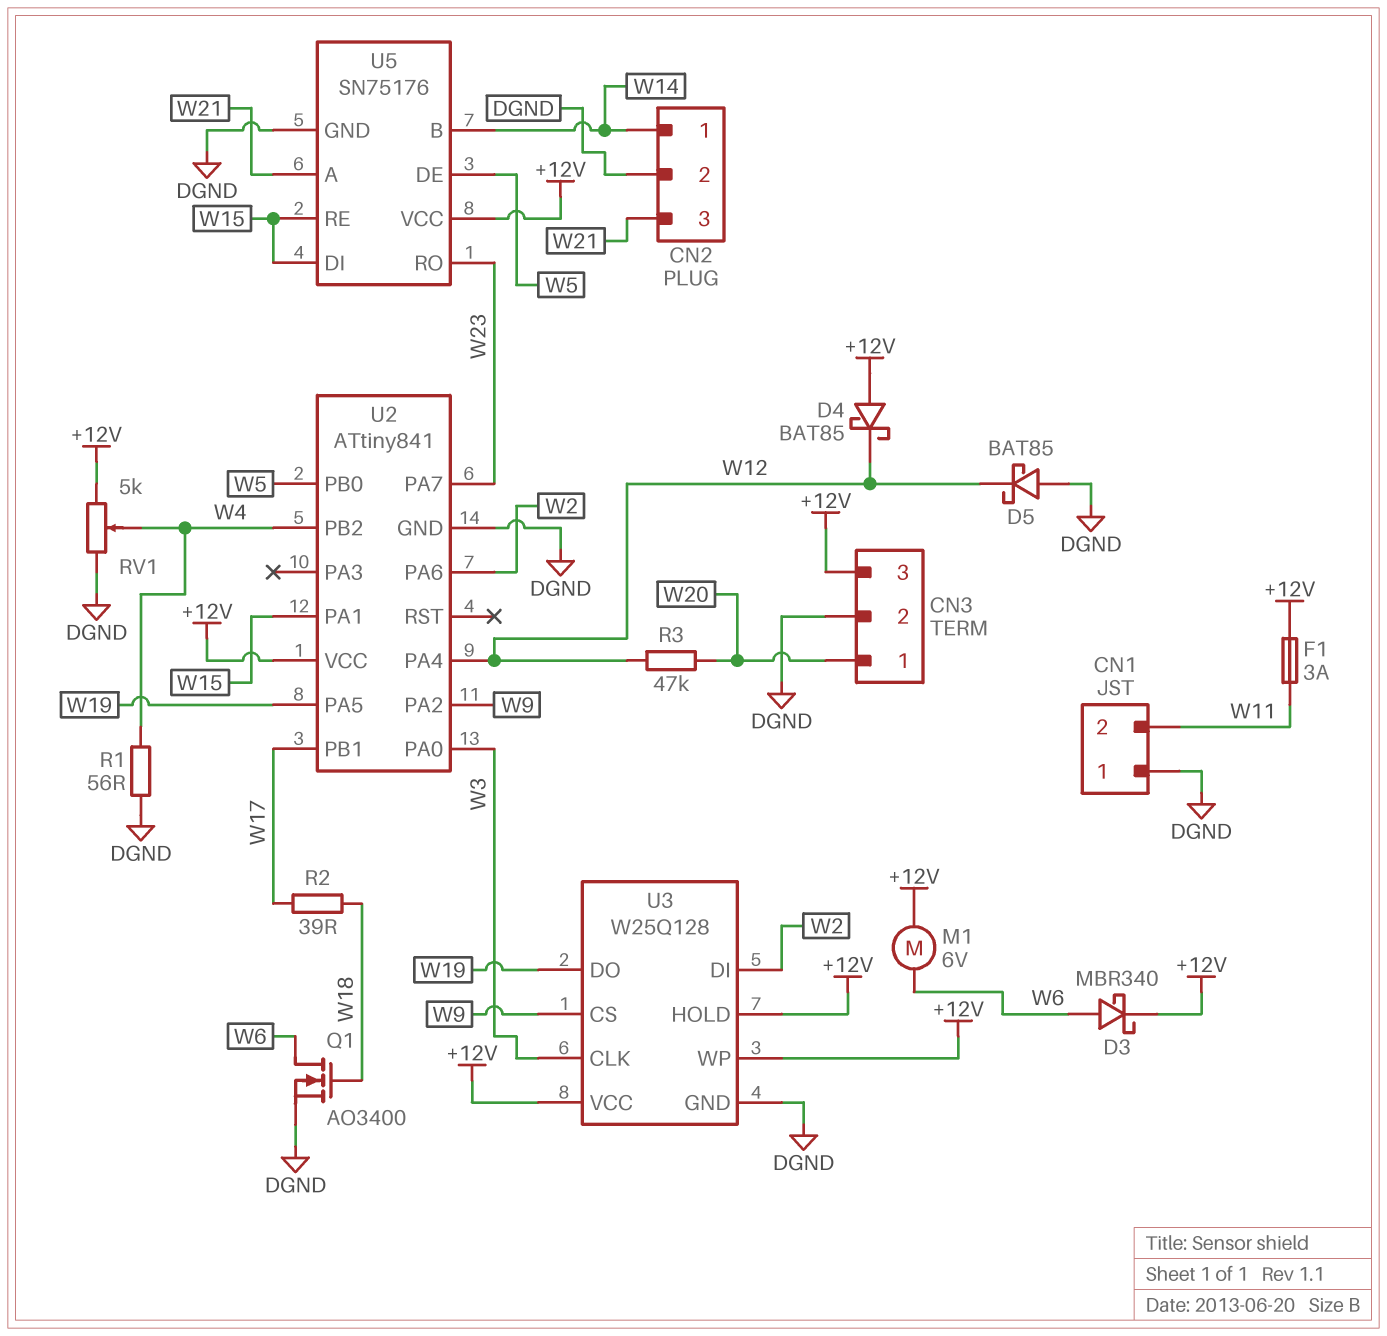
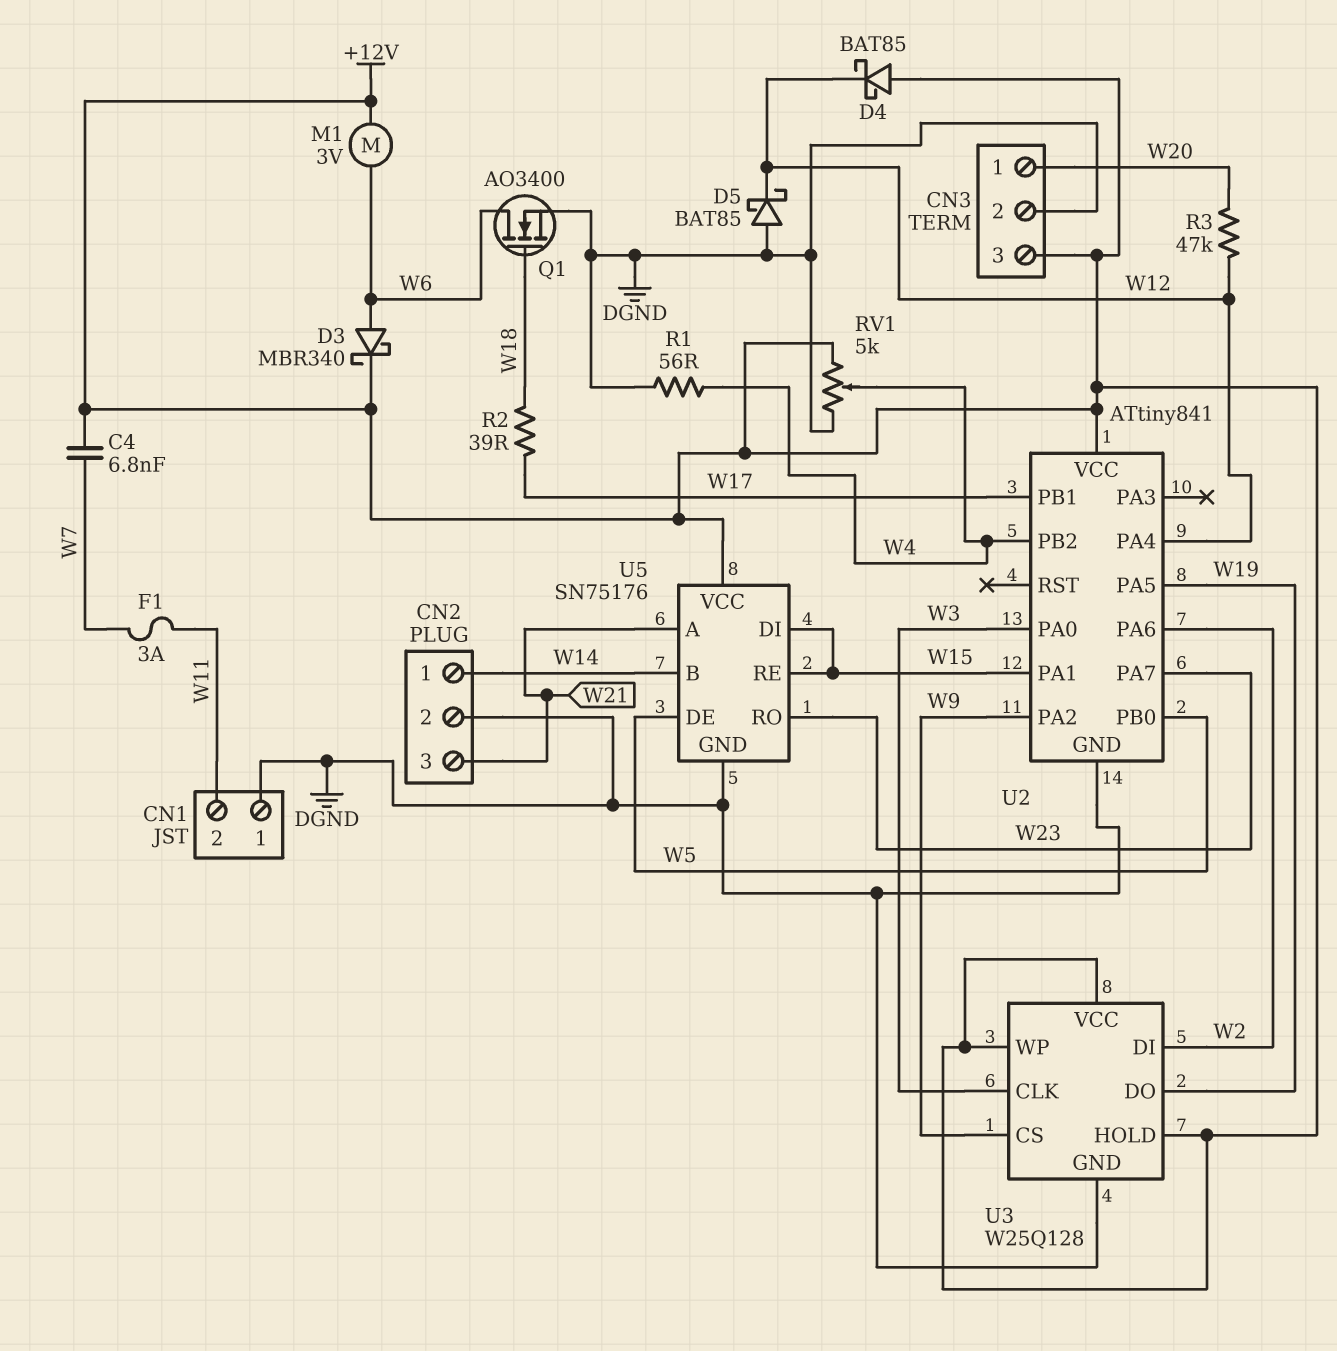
C4: none -> 6.8nF (+12V, W7)
F1: 3A (+12V, W11) -> 3A (W7, W11)
M1: motor 6V (+12V, W6) -> motor 3V (+12V, W6)

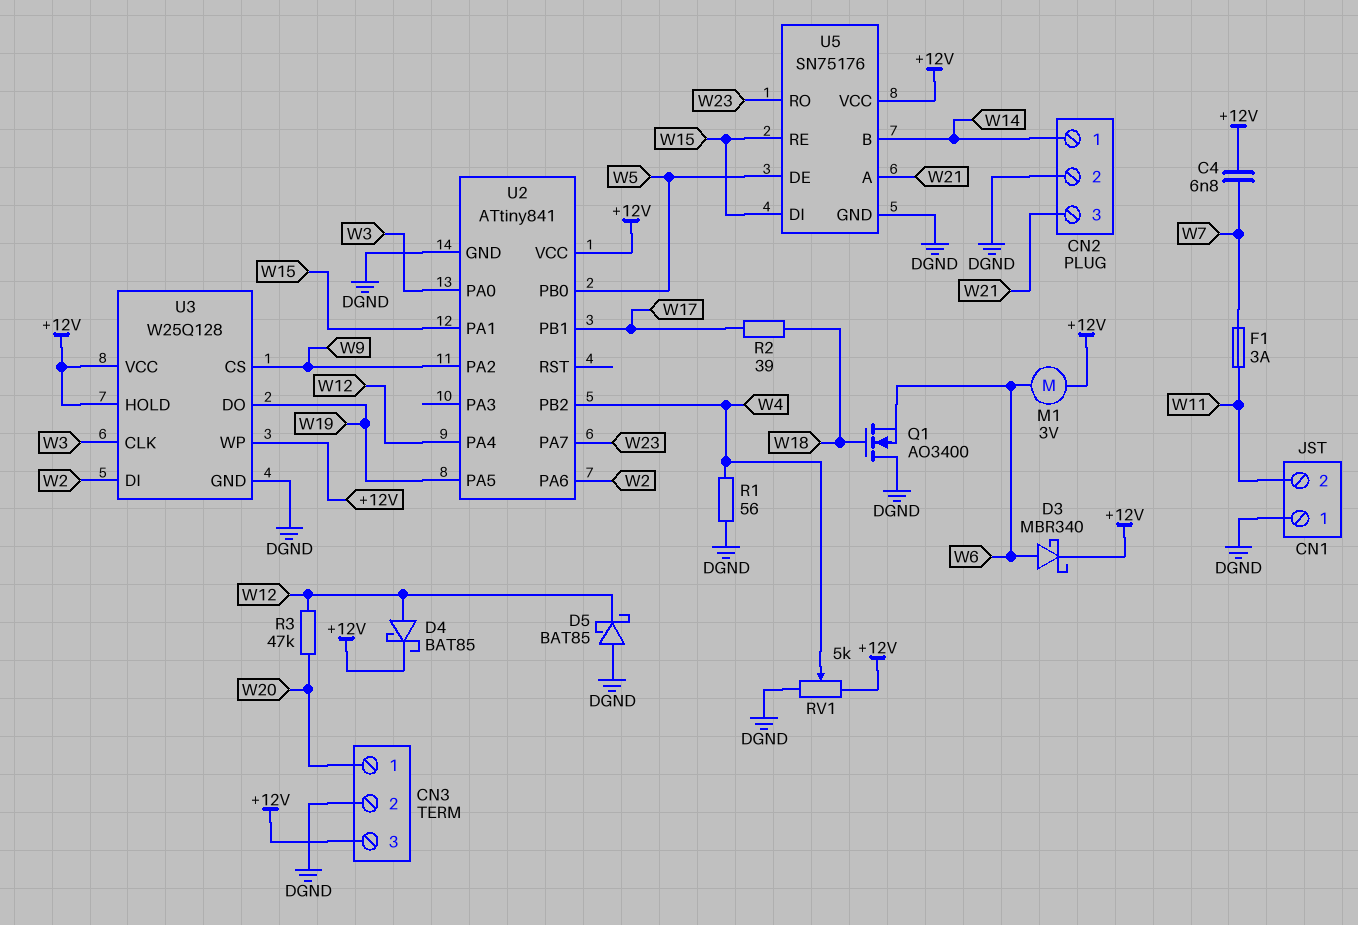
D4: schottky BAT85 (A +12V, K W12) -> schottky BAT85 (A W12, K +12V)
Q1: NMOS AO3400 (G W18, D W6, S DGND) -> NMOS AO3400 (G W18, D DGND, S W6)

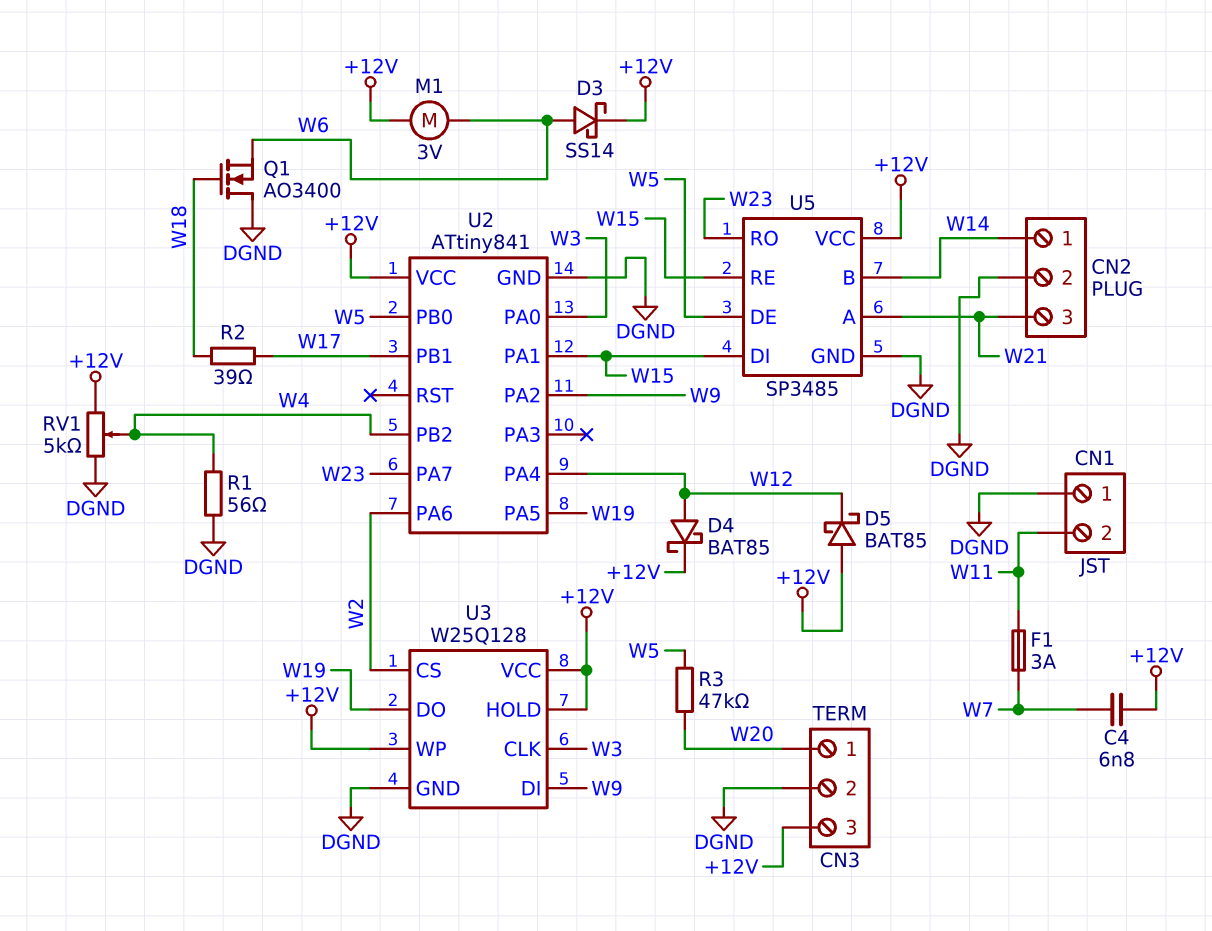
D3: schottky MBR340 (A W6, K +12V) -> schottky SS14 (A W6, K +12V)
D5: schottky BAT85 (A DGND, K W12) -> schottky BAT85 (A +12V, K W12)
R3: 47k (W12, W20) -> 47k (W5, W20)
U3 pin CS: W9 -> W2
U3 pin DI: W2 -> W9
U5: SN75176 -> SP3485

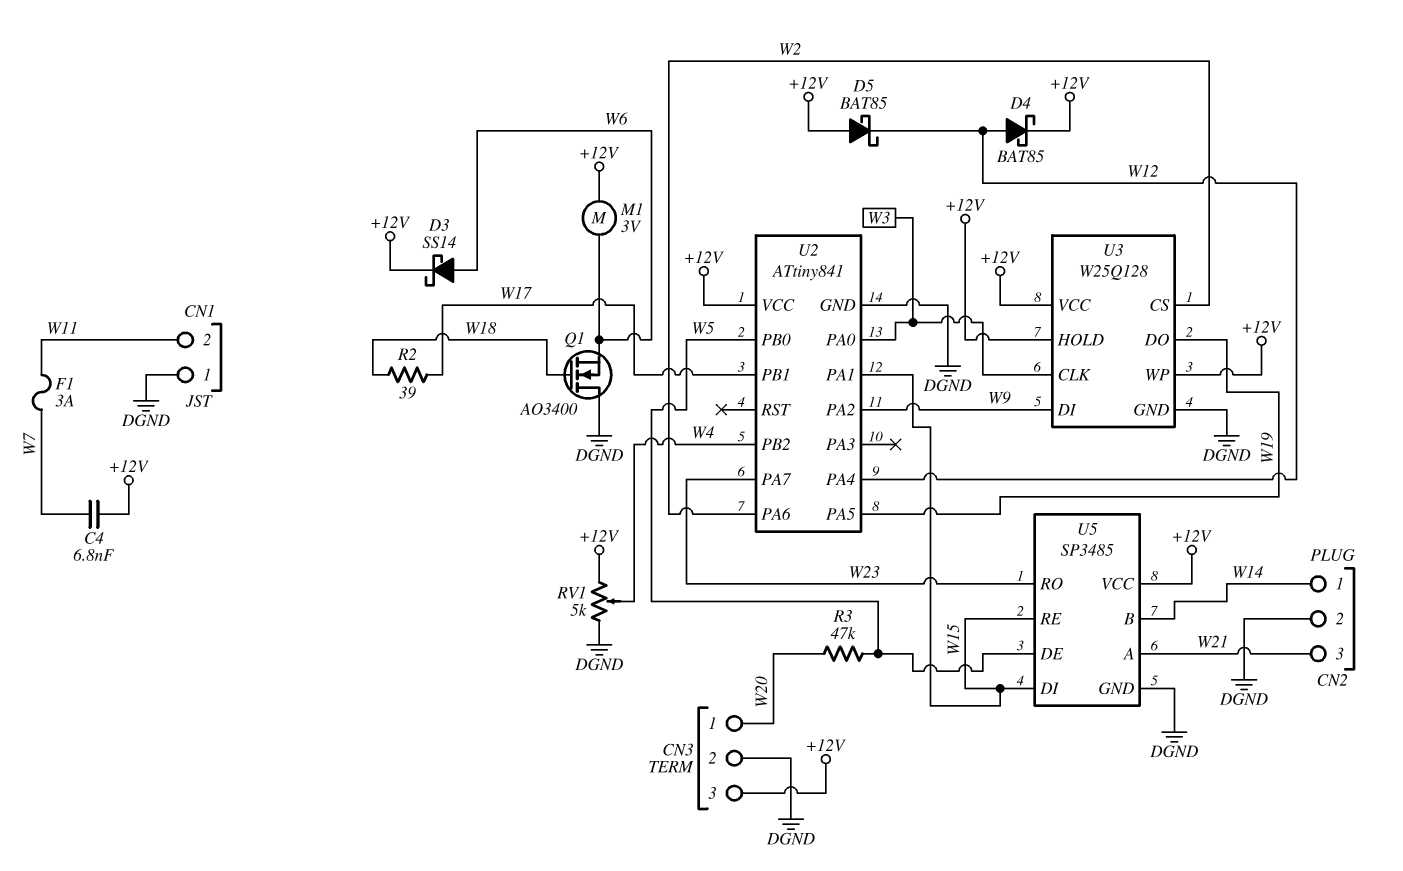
R1: 56 (DGND, W4) -> none

